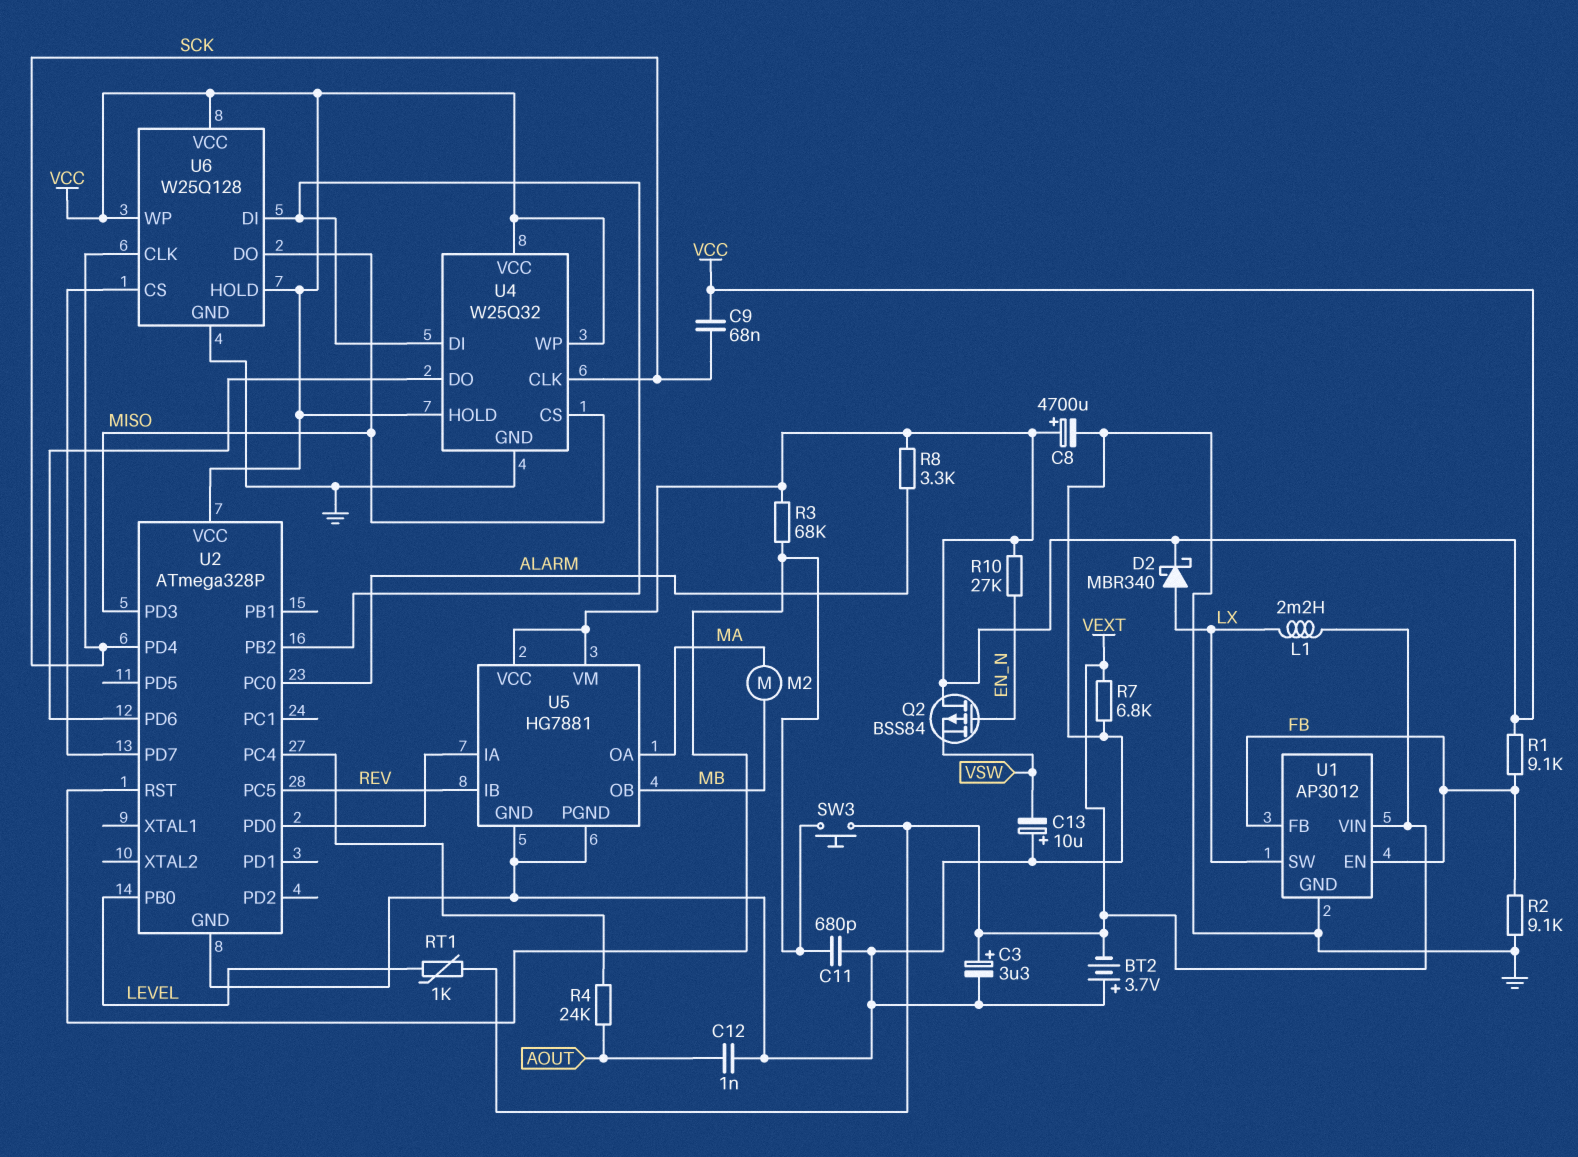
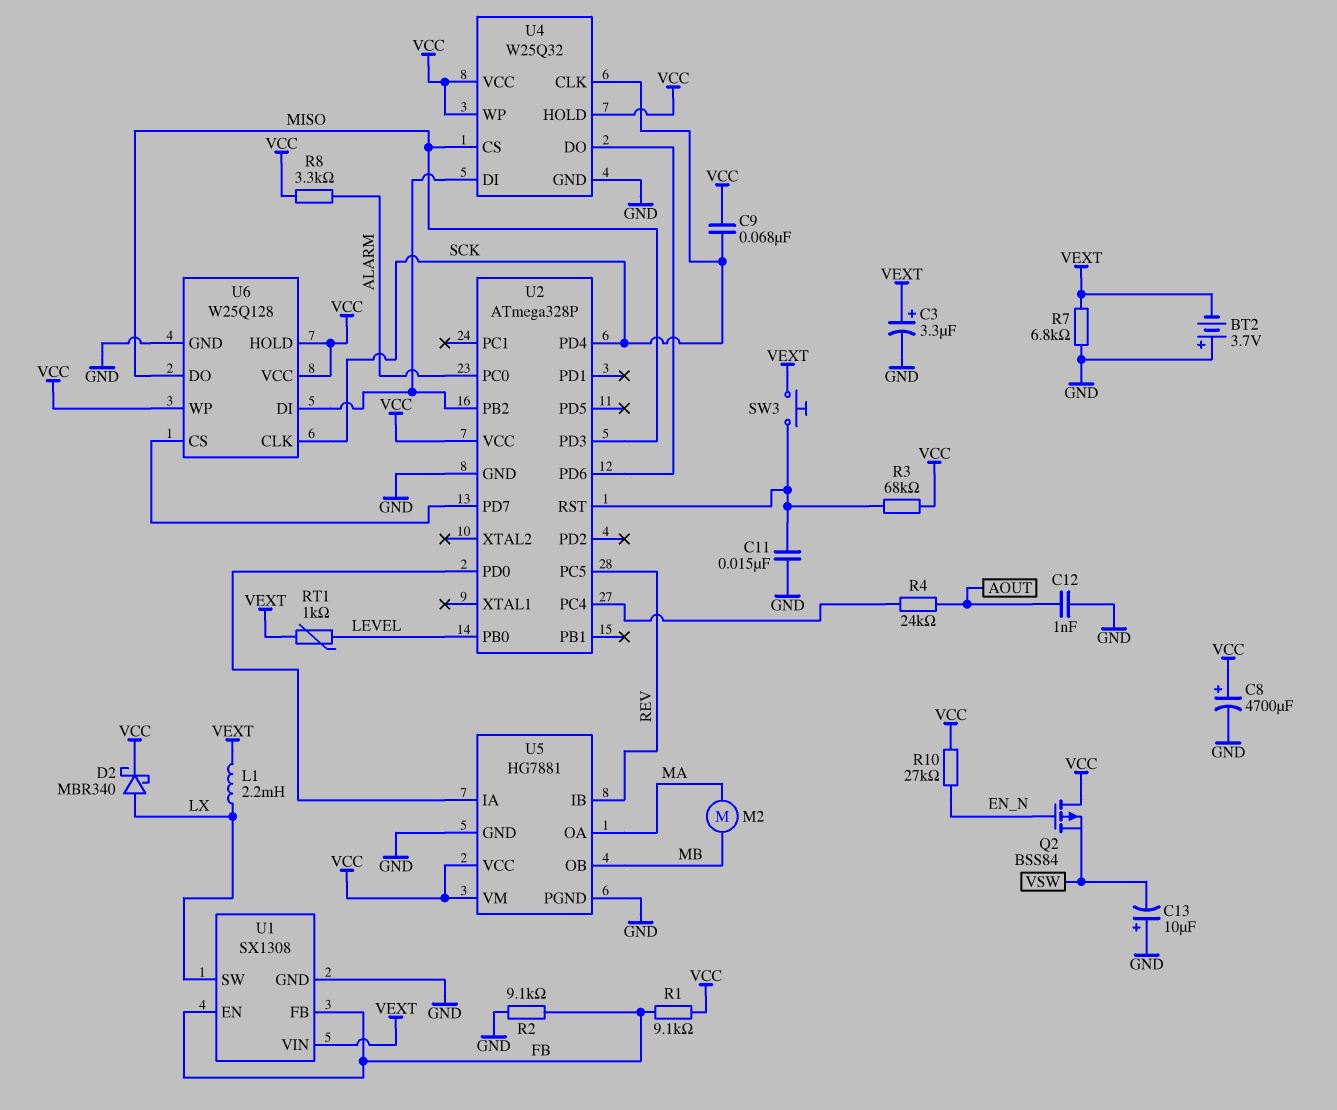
C11: 680pF (GND, U2/RST) -> 15nF (GND, U2/RST)
U1: AP3012 -> SX1308

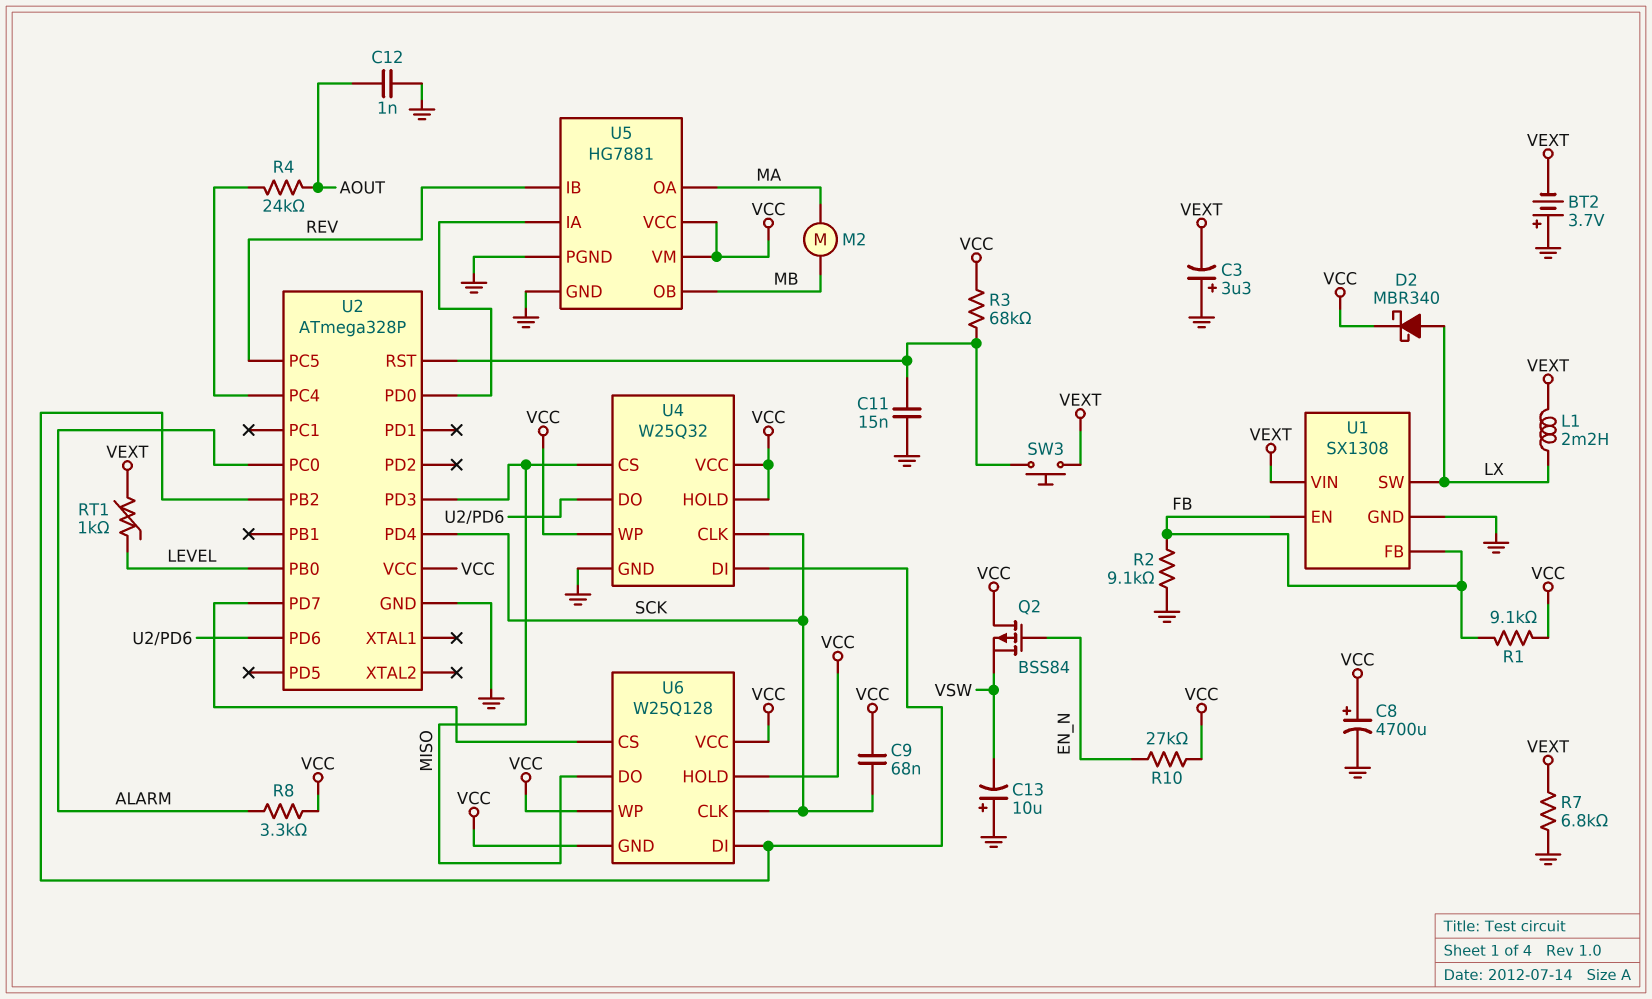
C3: 3.3uF (plus VEXT, minus GND) -> 3.3uF (plus GND, minus VEXT)
U6 pin GND: GND -> VCC

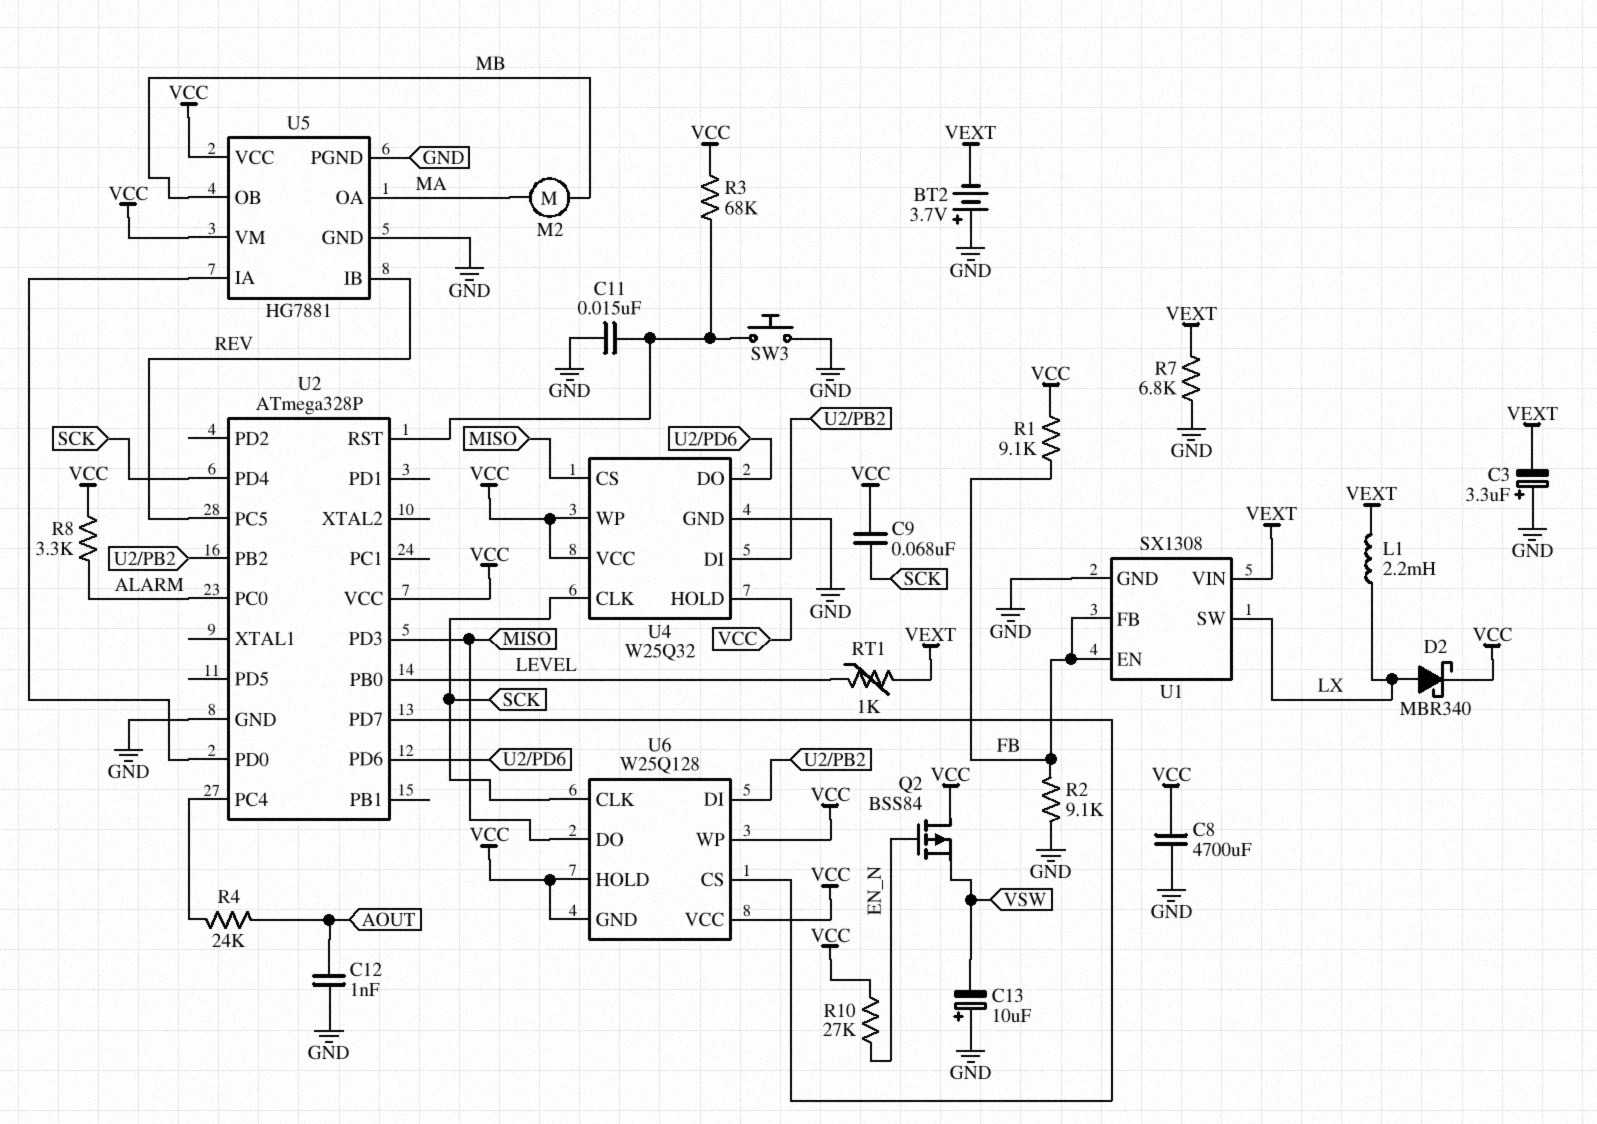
C8: 4700uF (plus VCC, minus GND) -> 4700uF (GND, VCC)
SW3: button (U2/RST, VEXT) -> button (GND, U2/RST)

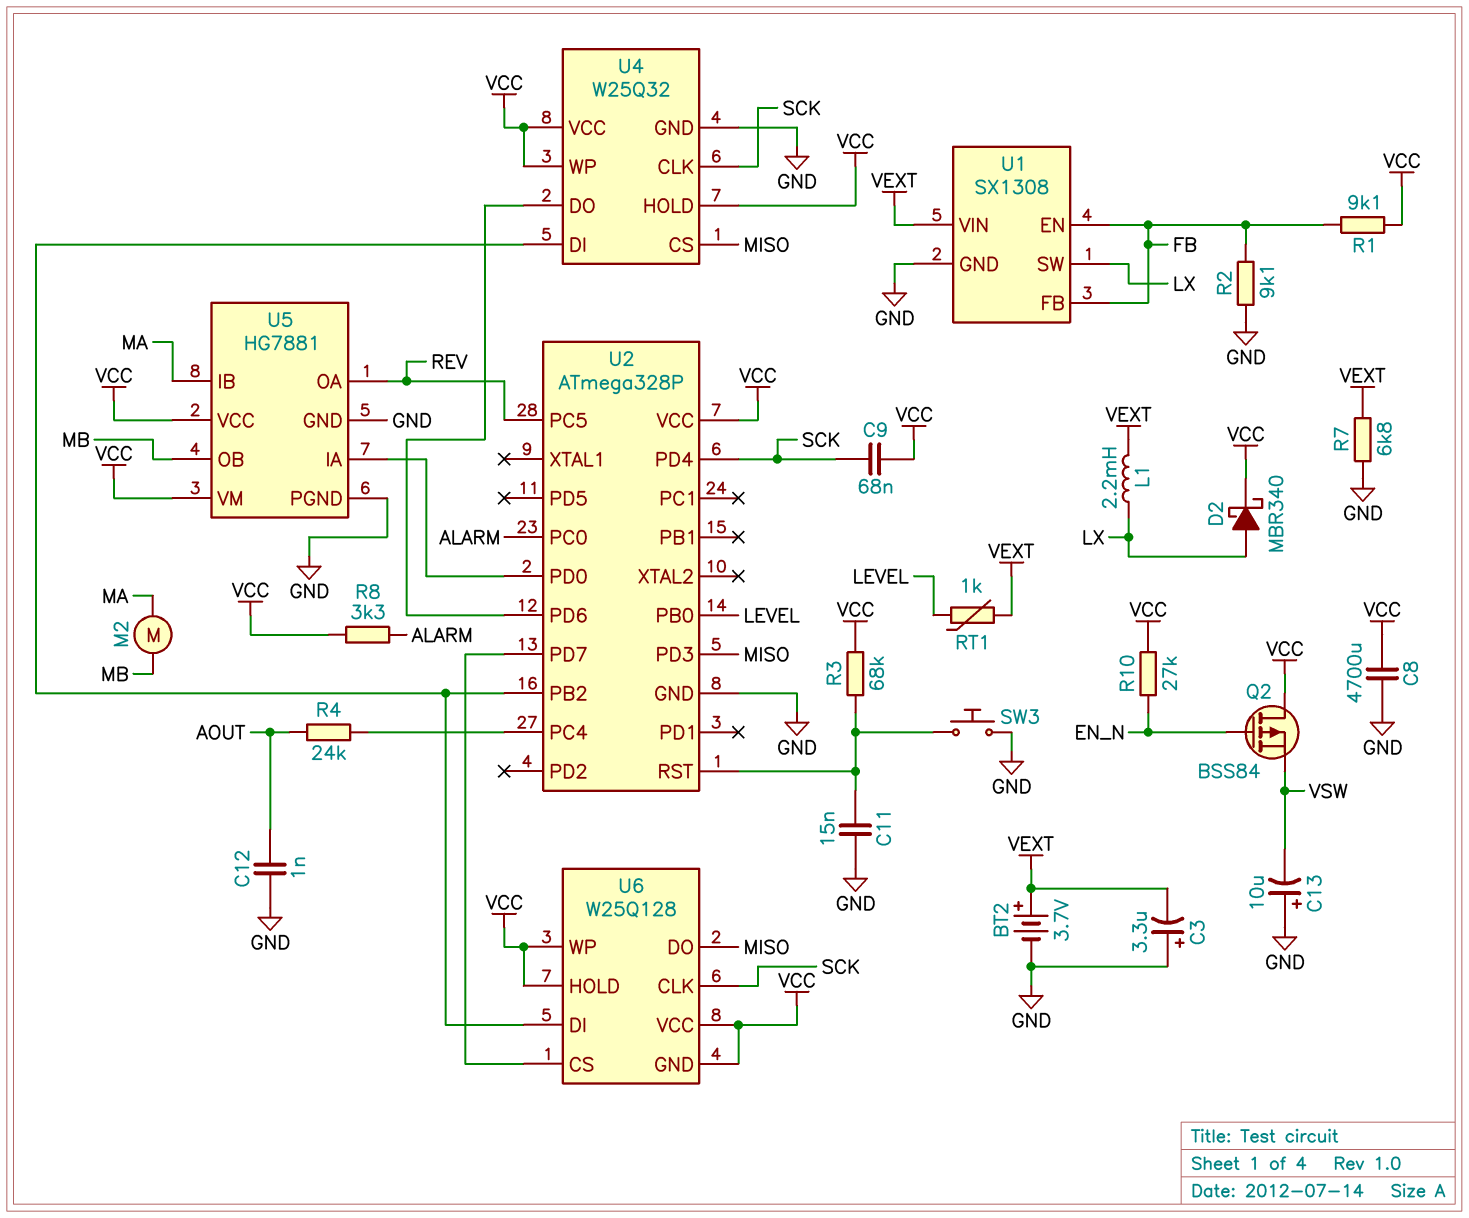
BT2: 3.7V (plus GND, minus VEXT) -> 3.7V (plus VEXT, minus GND)
U5 pin IB: REV -> MA
U5 pin OA: MA -> REV

